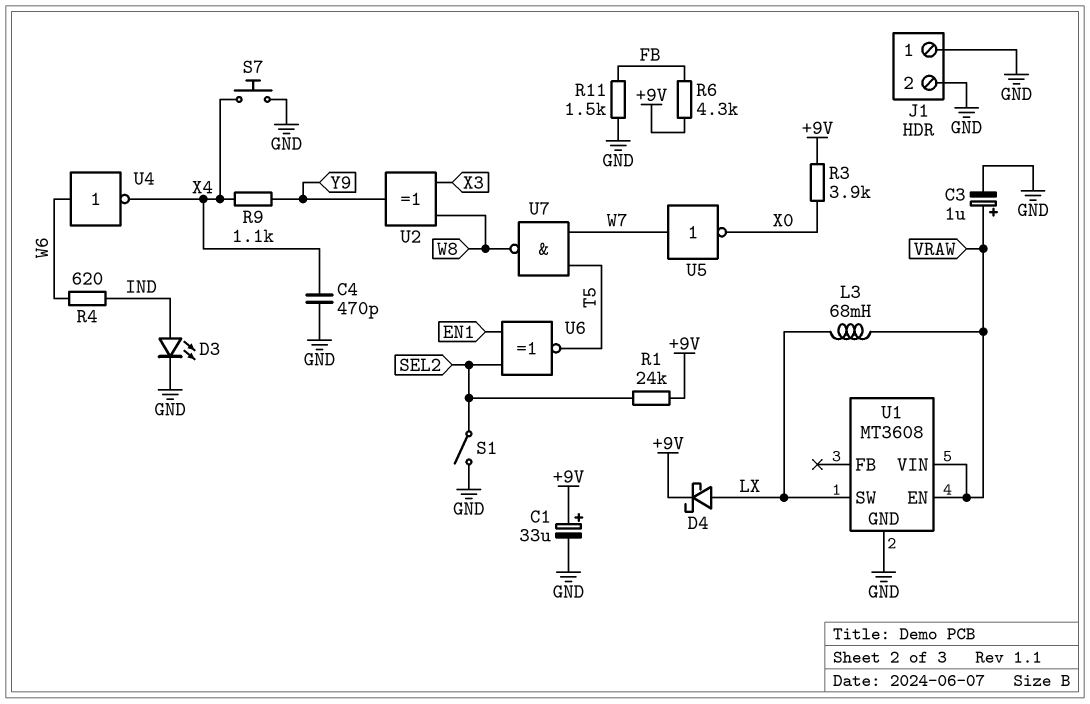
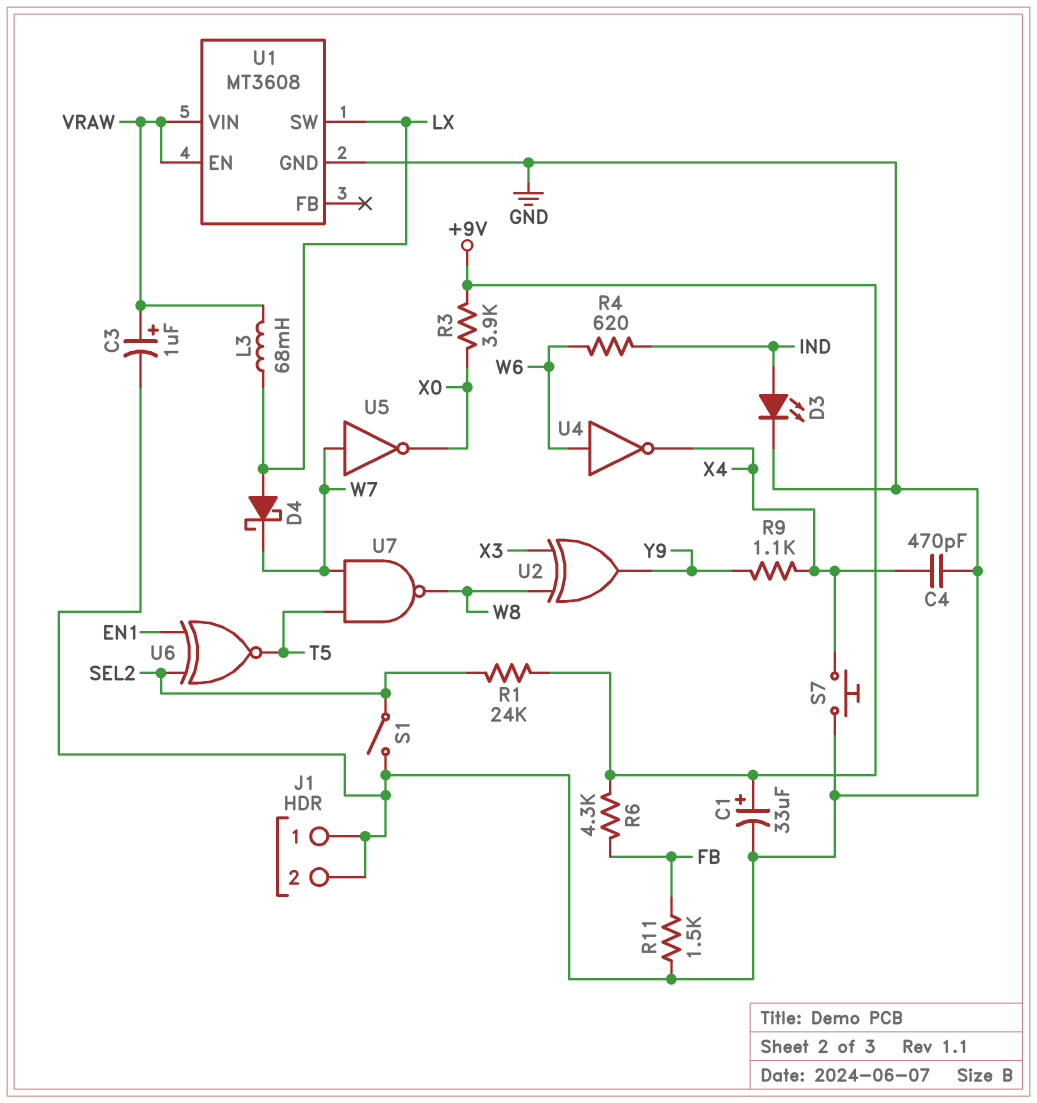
D4: schottky (A LX, K +9V) -> schottky (A LX, K W7)

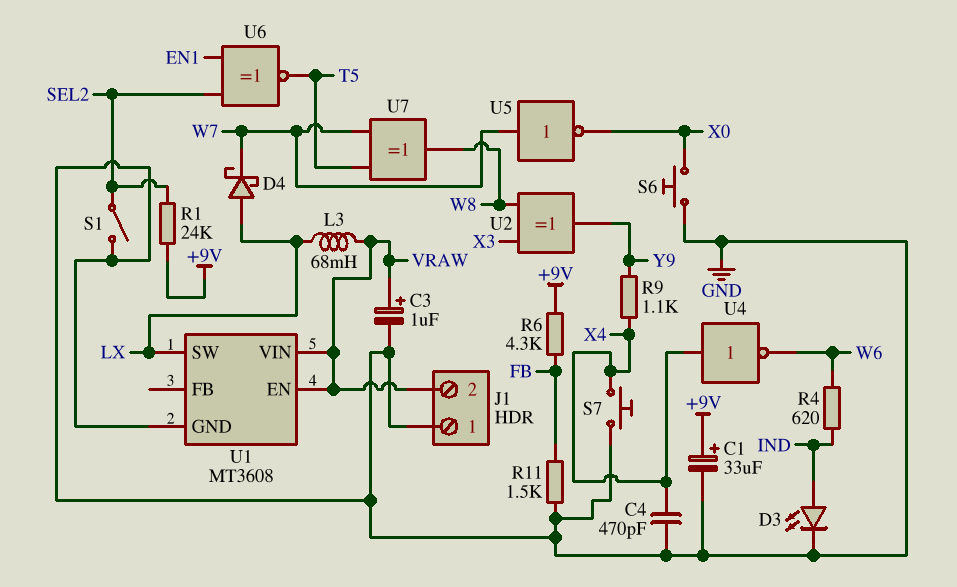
J1 pin 2: GND -> VRAW
R3: 3.9k (+9V, X0) -> none
S6: none -> button (GND, X0)
U4: NOT (in W6, out X4) -> NOT (in X4, out W6)
U7: NAND (in T5, in W7, out W8) -> XOR (in T5, in W7, out W8)

